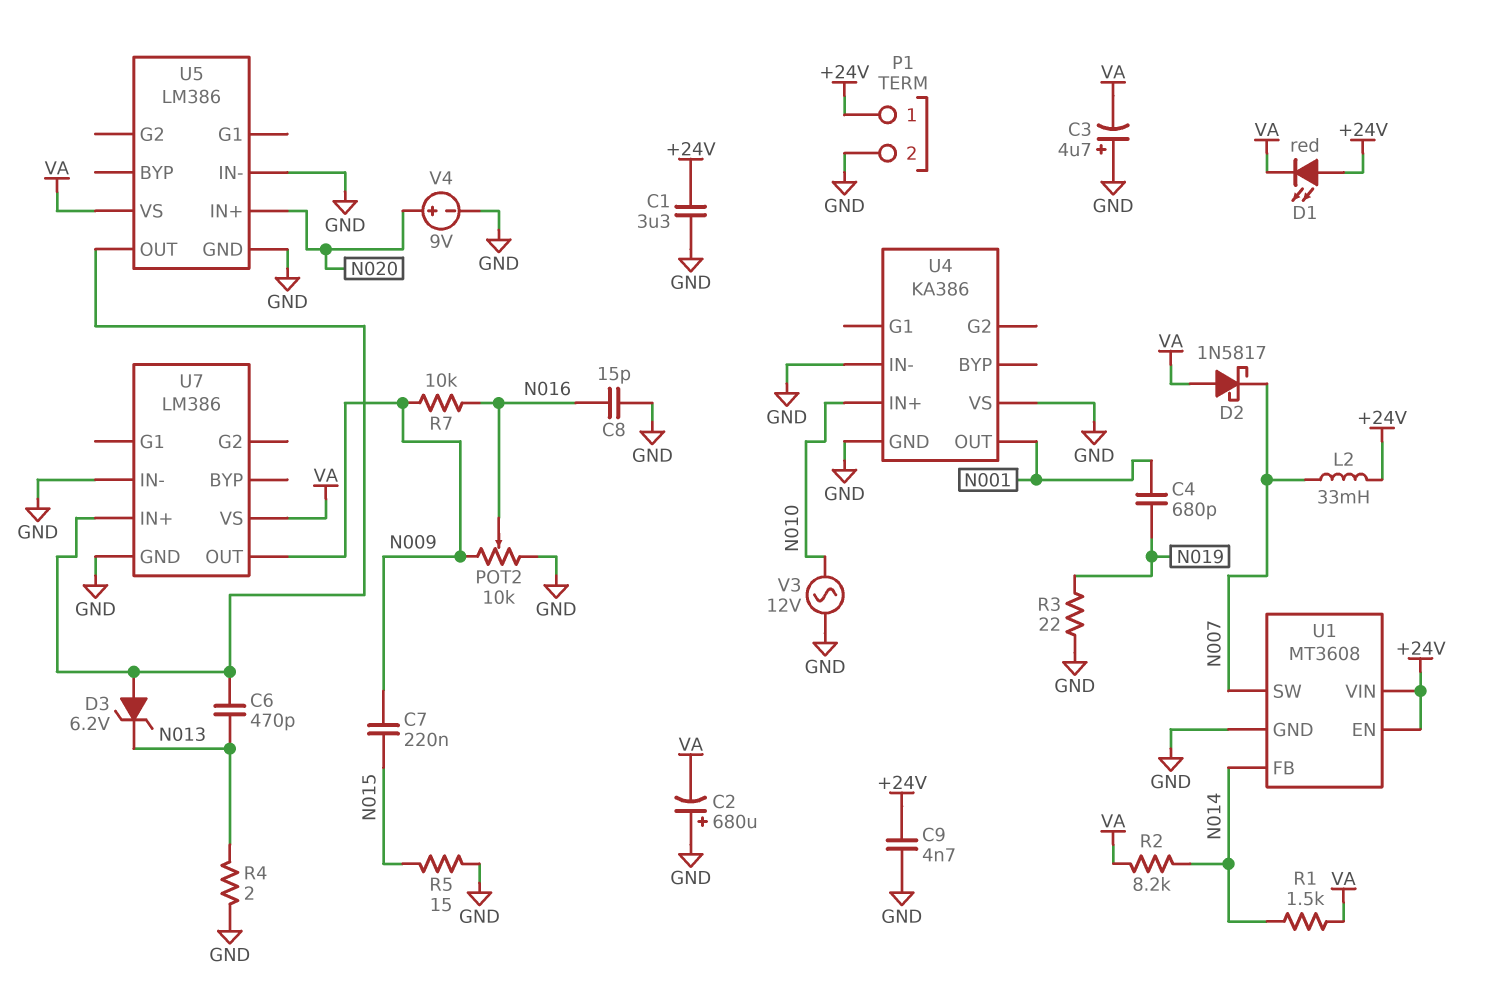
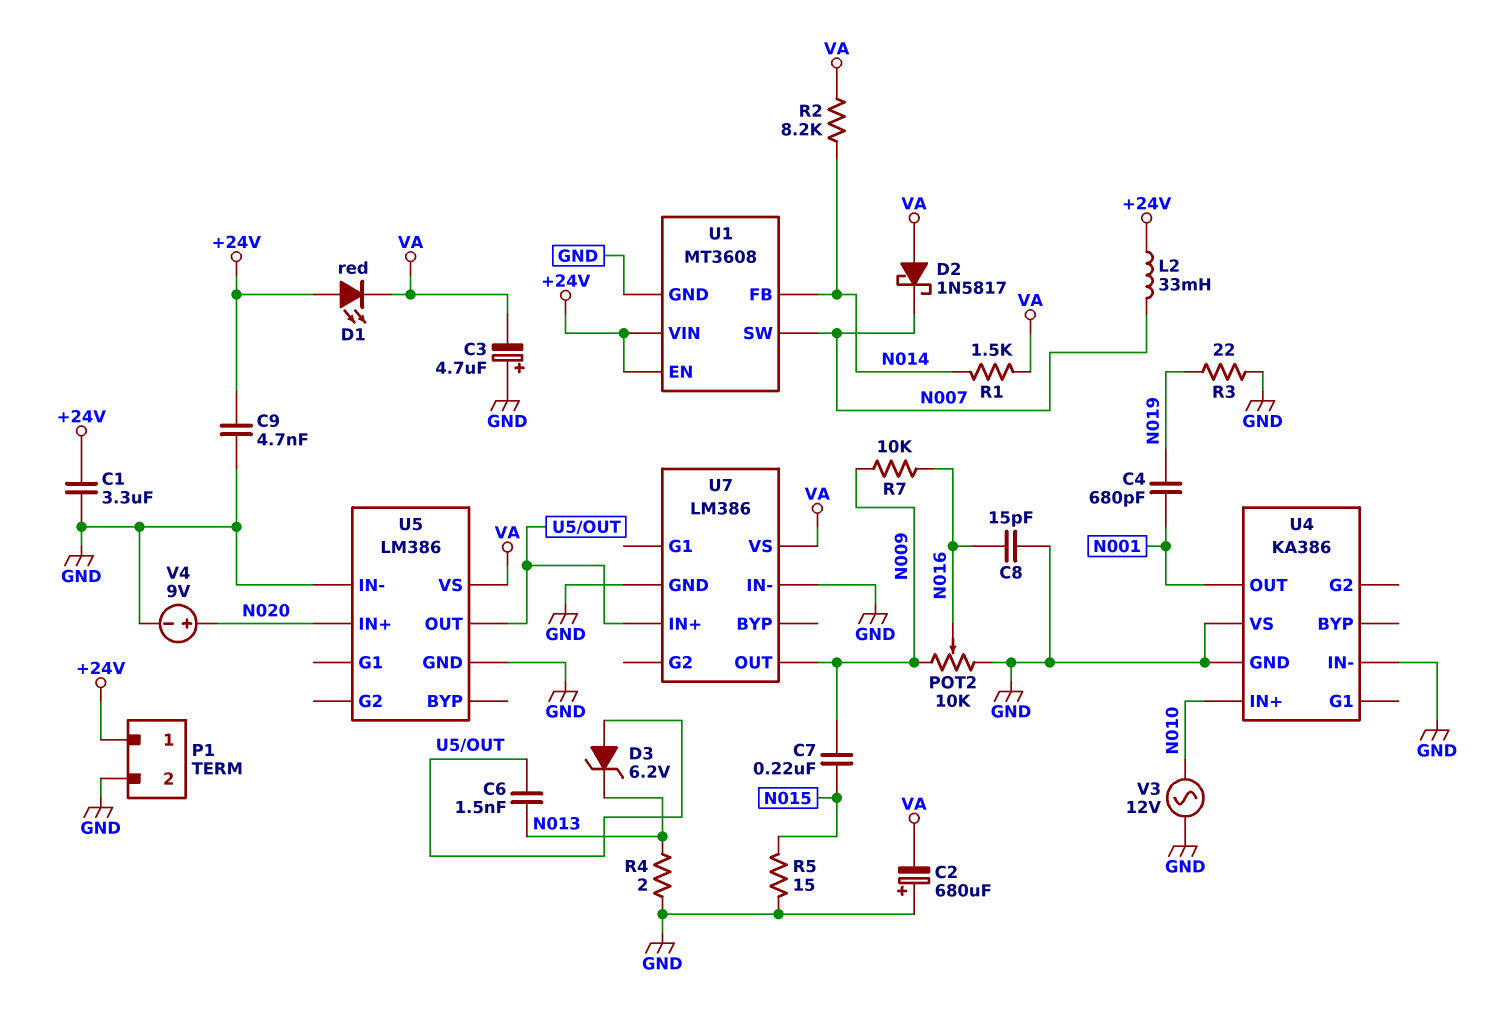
C6: 470pF (N013, U5/OUT) -> 1.5nF (N013, U5/OUT)

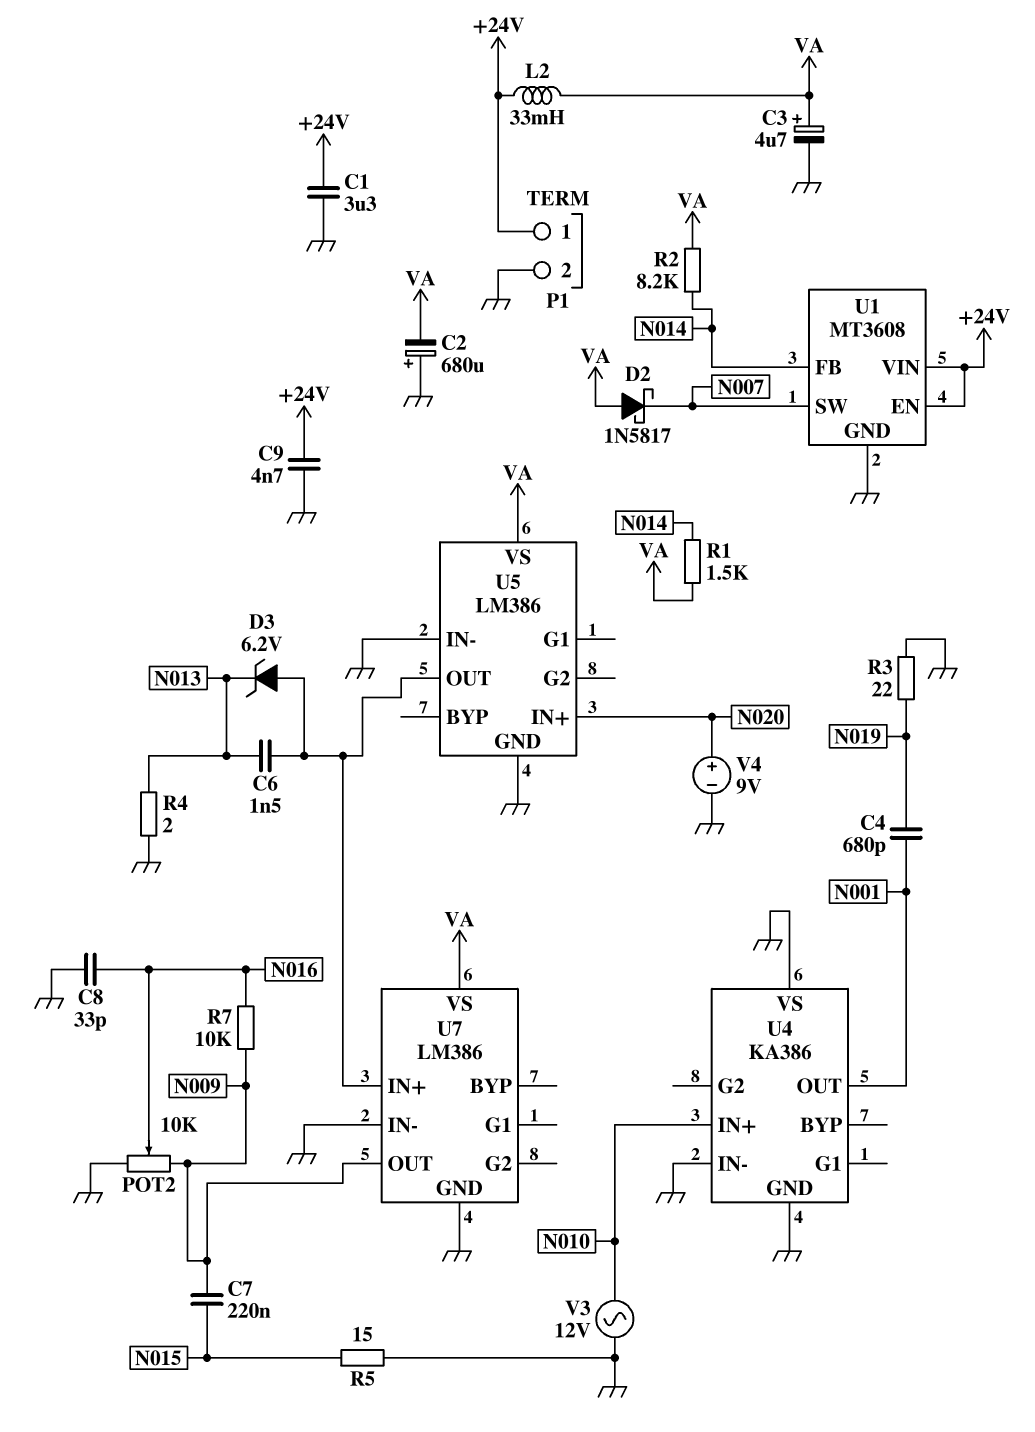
C3: 4.7uF (plus GND, minus VA) -> 4.7uF (plus VA, minus GND)
C8: 15pF (GND, N016) -> 33pF (GND, N016)
D1: LED red (A +24V, K VA) -> none
L2: 33mH (+24V, N007) -> 33mH (+24V, VA)

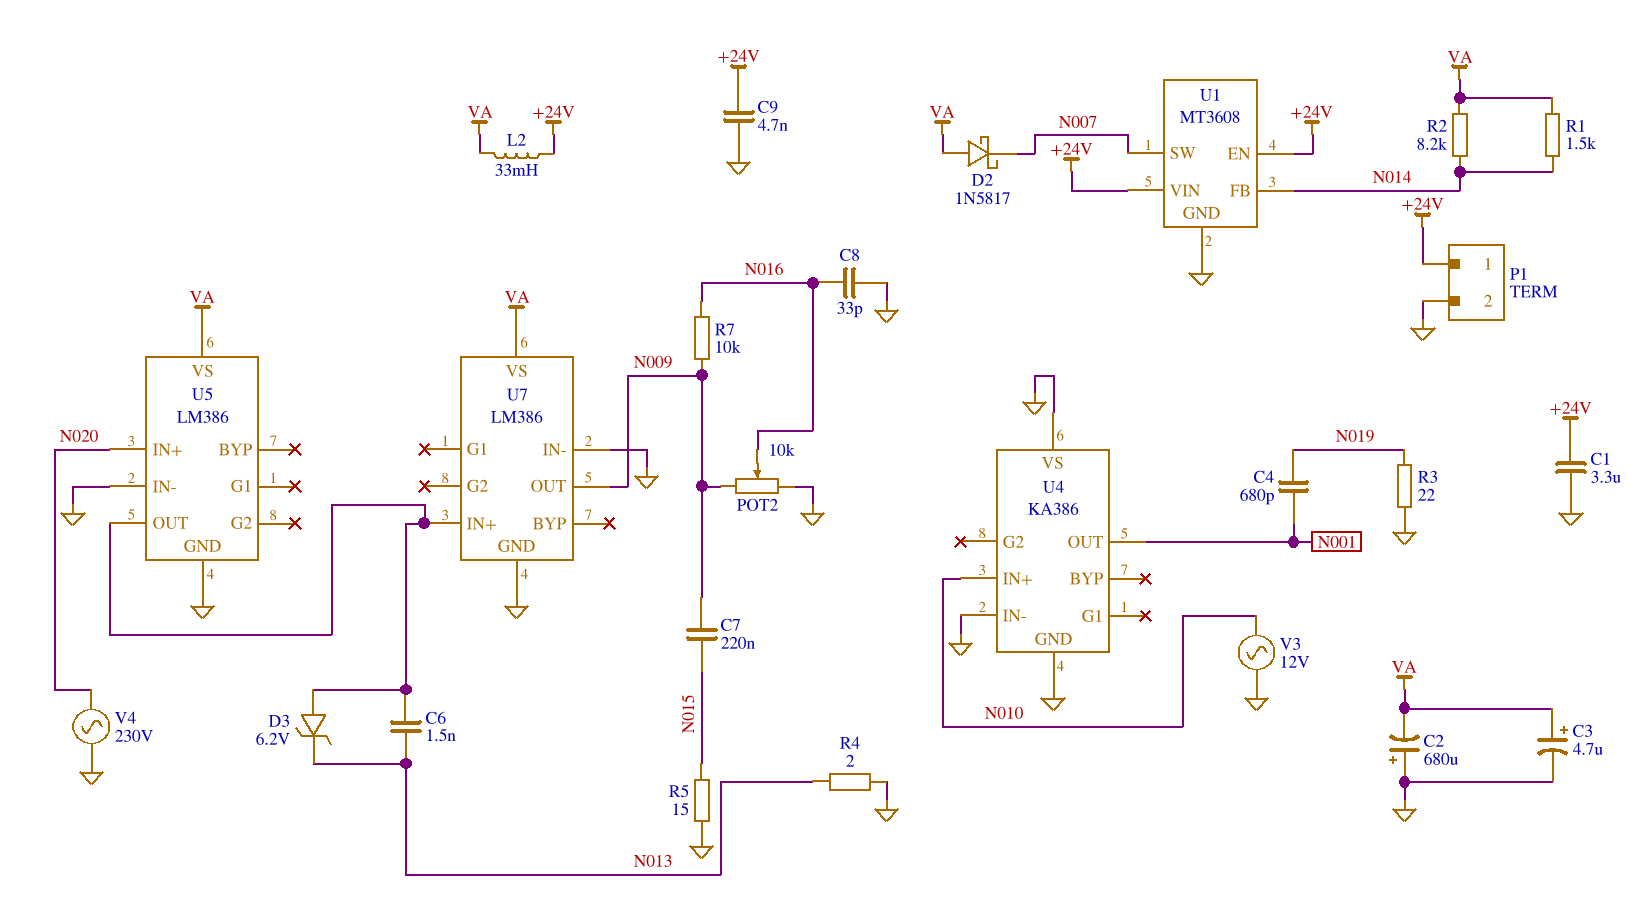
V4: 9V (plus N020, minus GND) -> AC 230V (GND, N020)

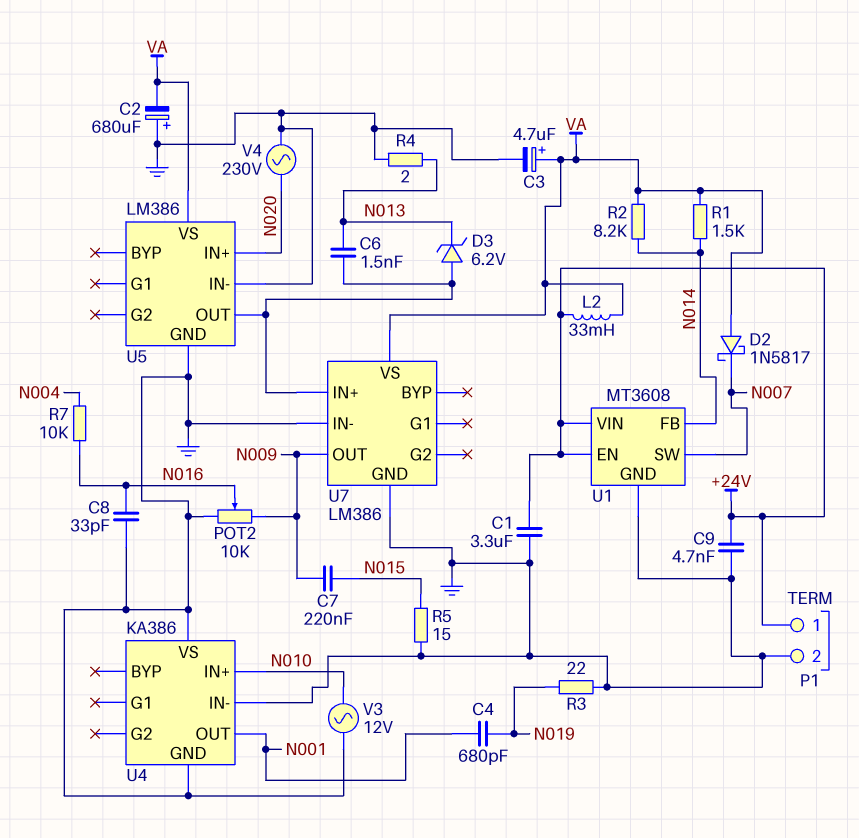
R7: 10k (N009, N016) -> 10k (N004, N016)

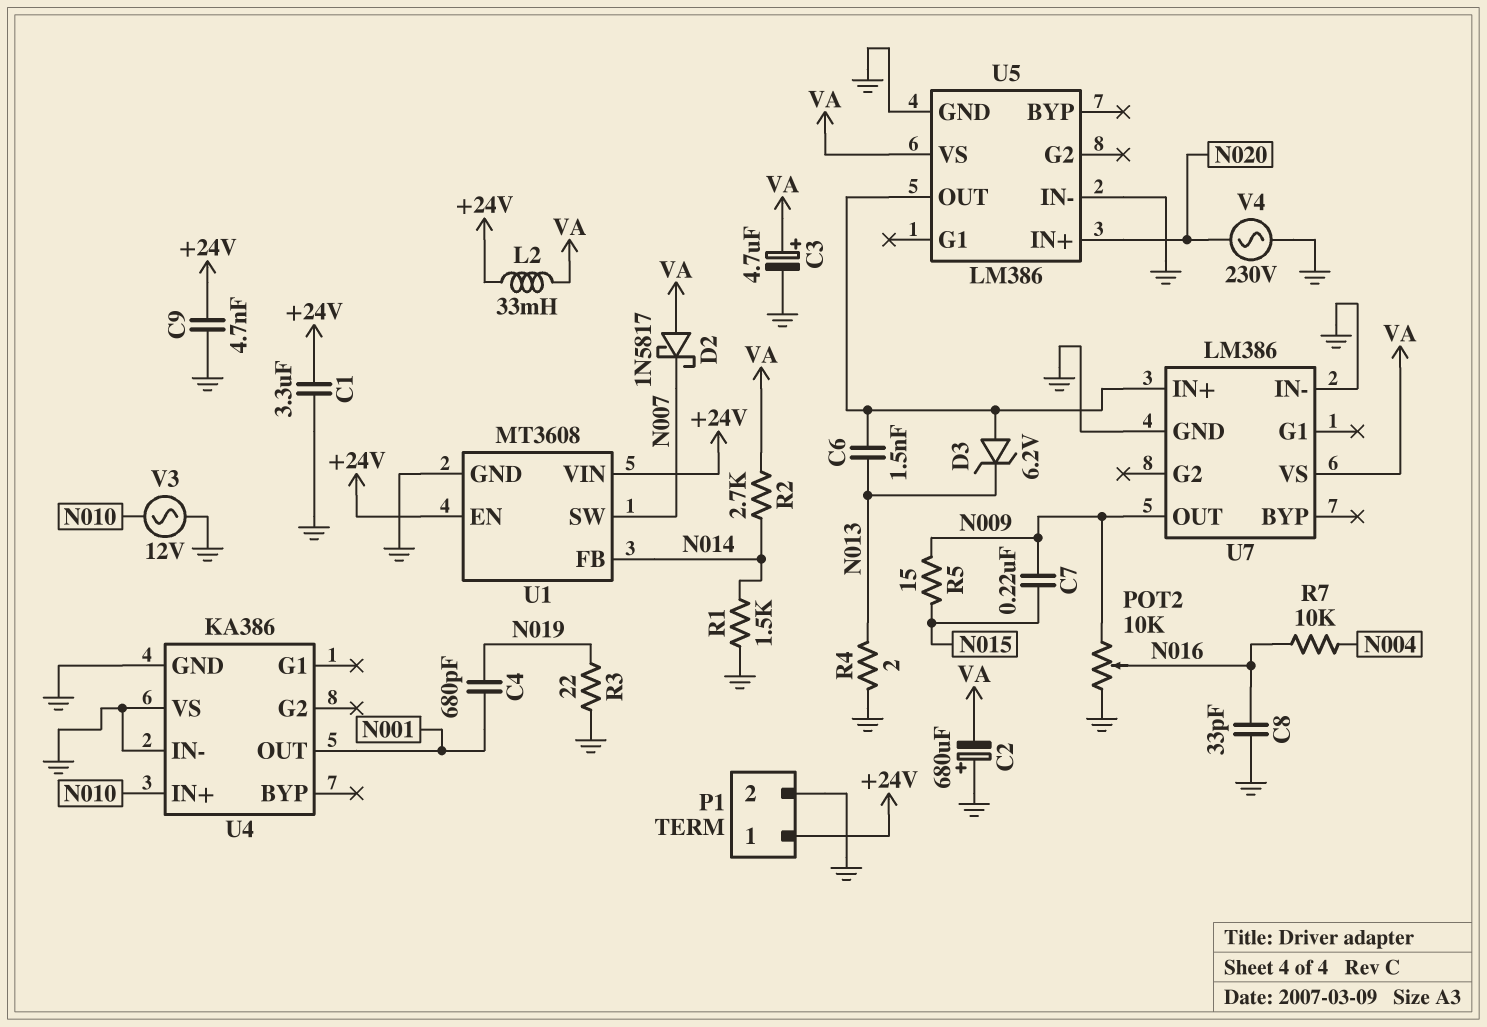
R1: 1.5k (N014, VA) -> 1.5k (GND, N014)
R2: 8.2k (N014, VA) -> 2.7k (N014, VA)
R5: 15 (GND, N015) -> 15 (N009, N015)

